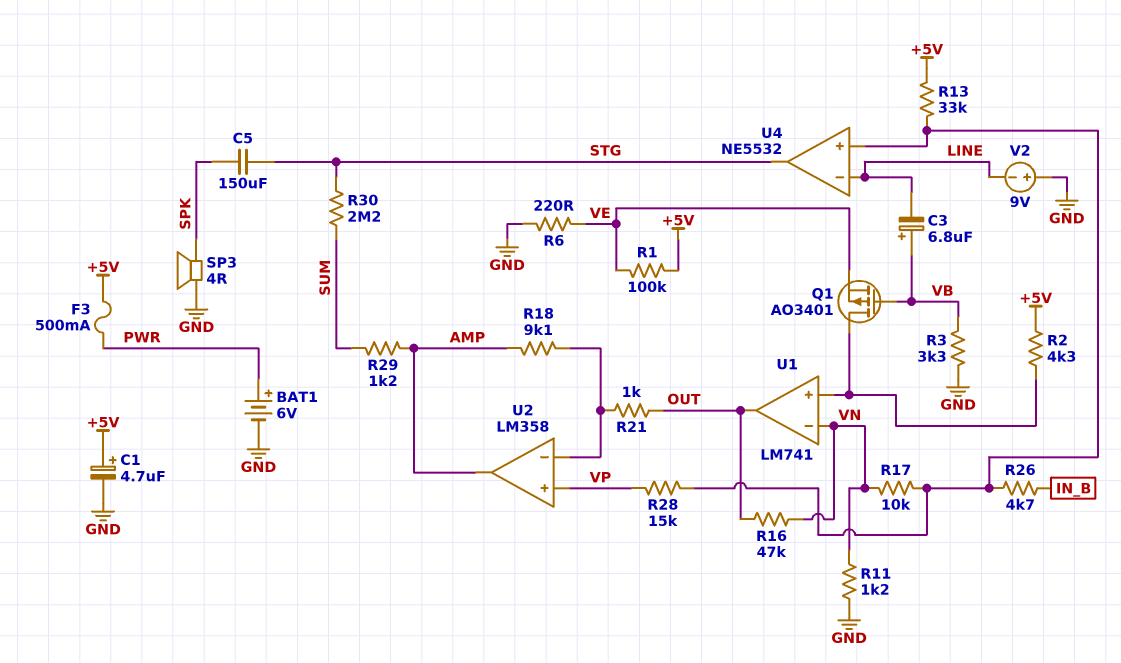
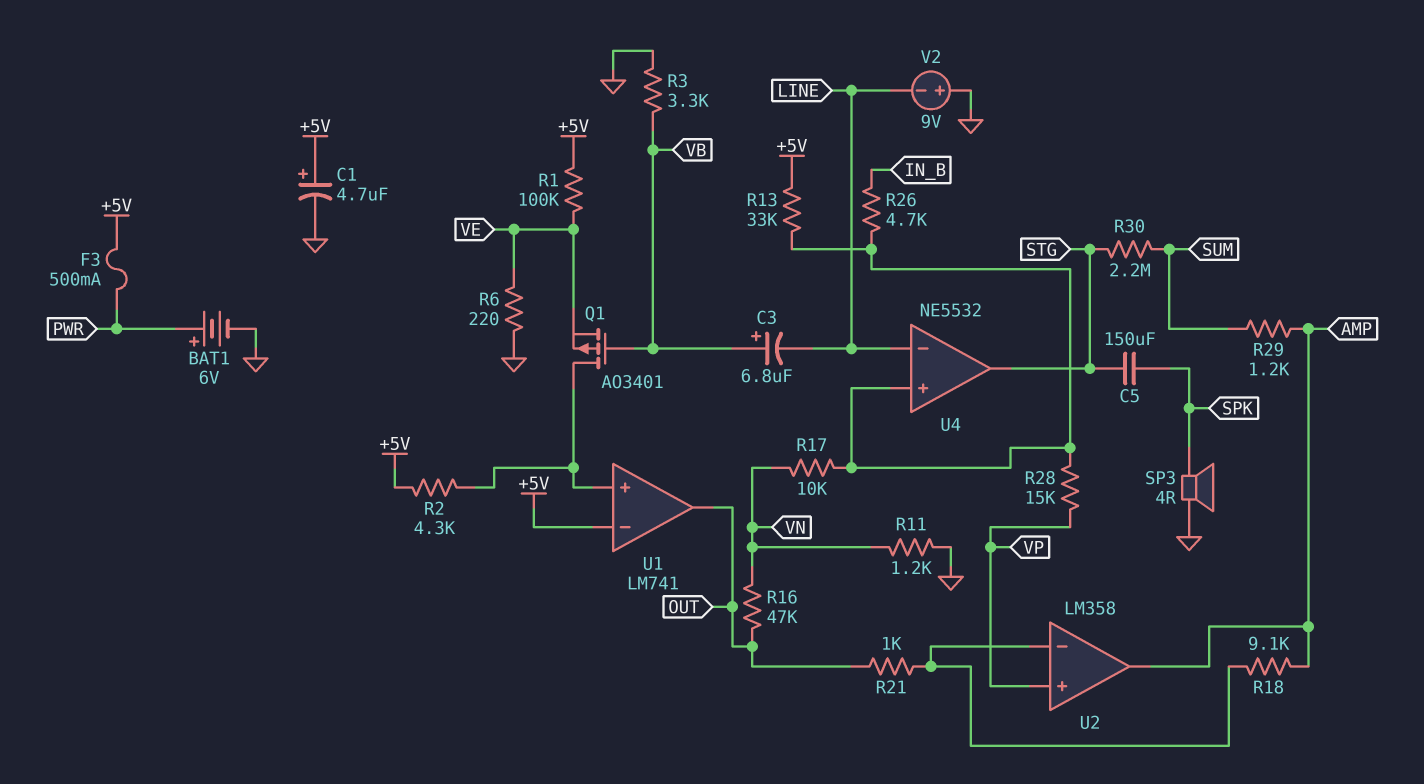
U1 pin in-: VN -> +5V

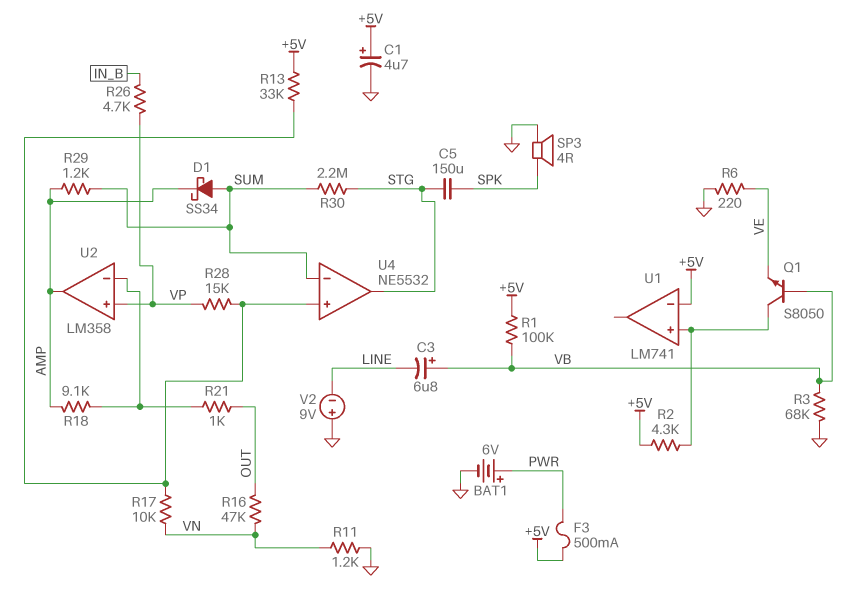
D1: none -> schottky SS34 (A SUM, K AMP)
Q1: PMOS AO3401 (G VB, D U1/in+, S VE) -> NPN S8050 (B VB, C U1/in+, E VE)
R1: 100k (+5V, VE) -> 100k (+5V, VB)
R3: 3.3k (GND, VB) -> 68k (GND, VB)
R26: 4.7k (IN_B, U4/in+) -> 4.7k (IN_B, VP)
U1 pin out: OUT -> none
U4 pin in-: LINE -> SUM

